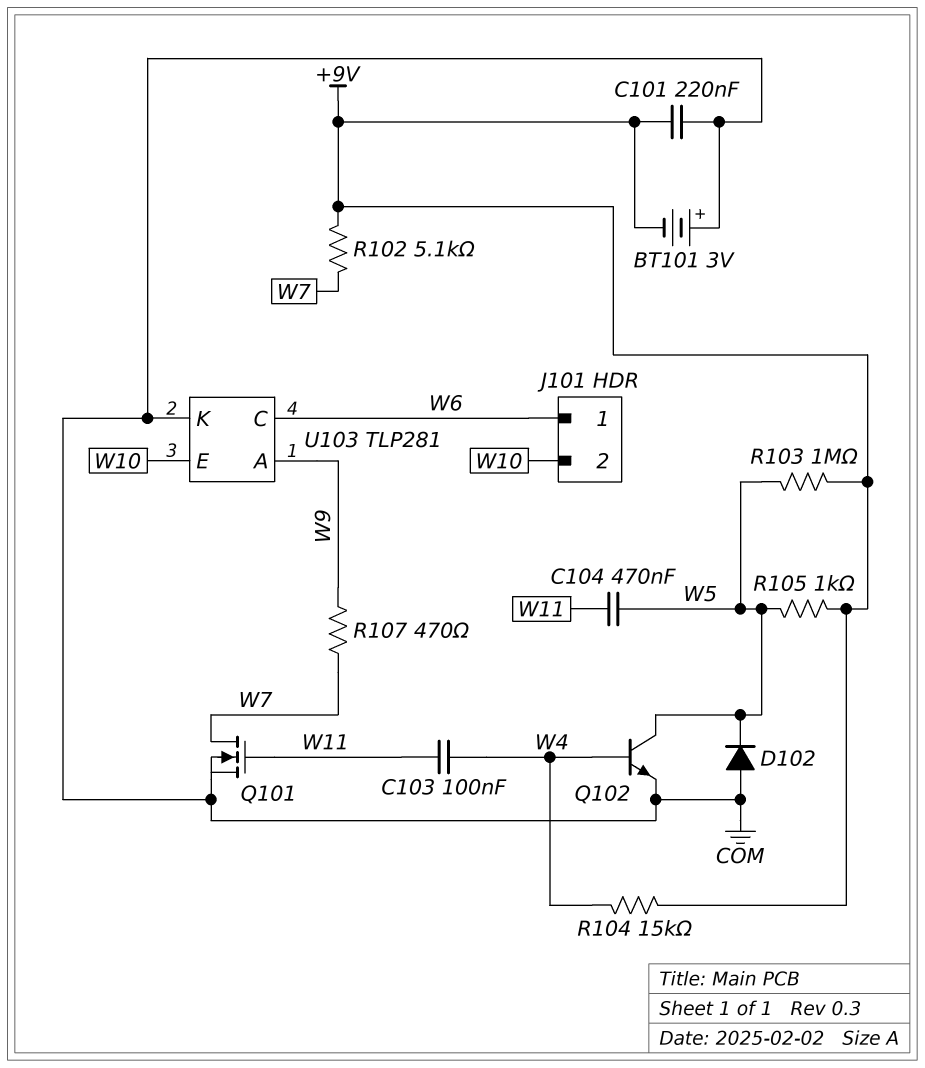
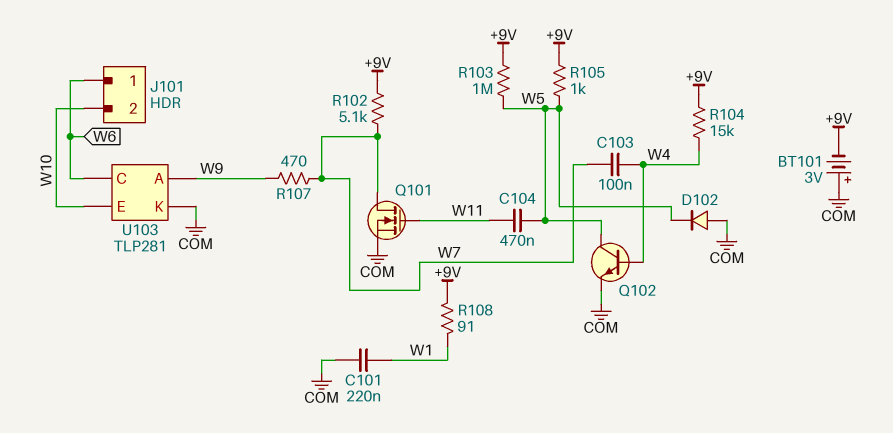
C101: 220nF (+9V, COM) -> 220nF (COM, W1)
C103: 100nF (W4, W11) -> 100nF (W4, W7)
R108: none -> 91 (+9V, W1)

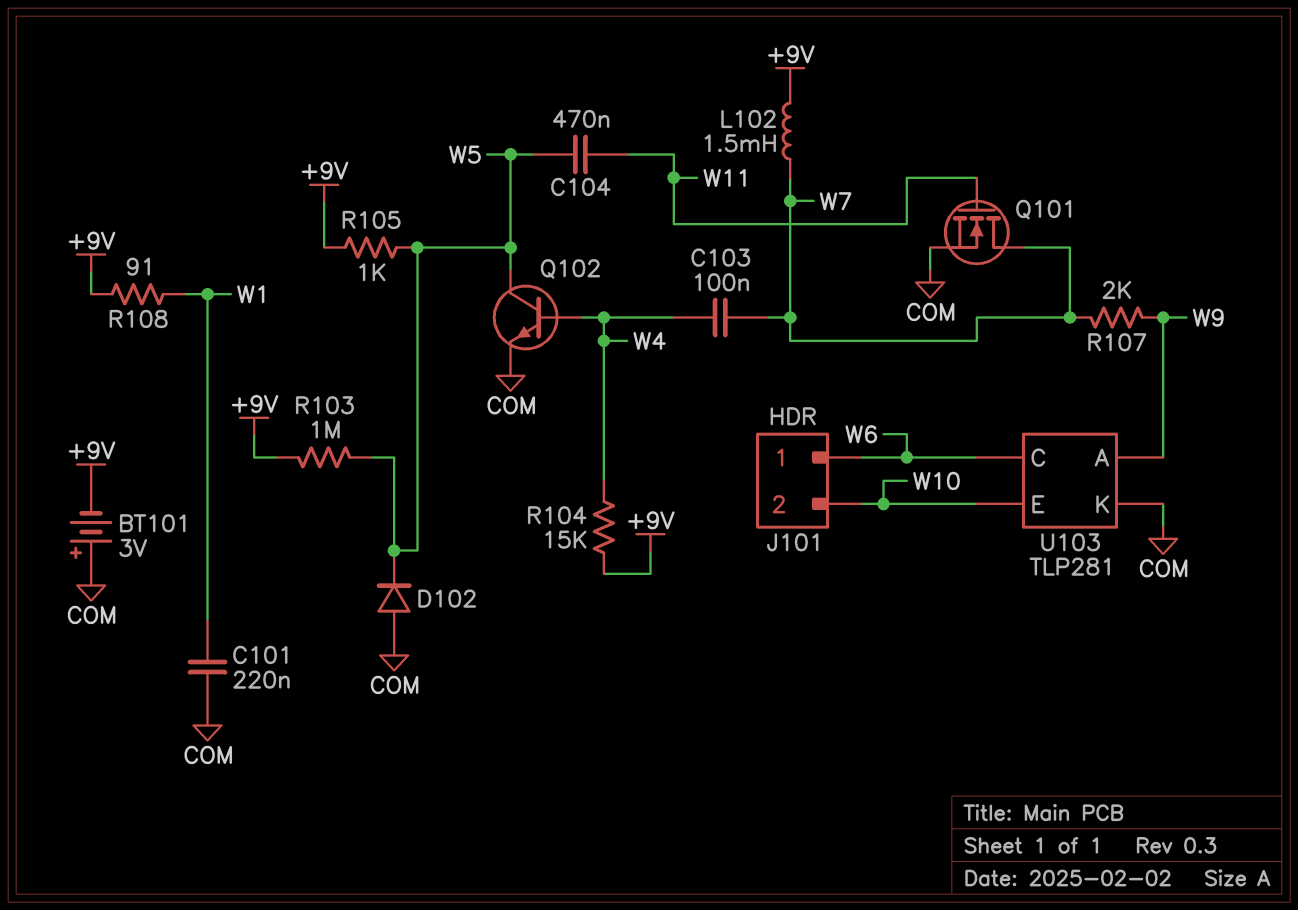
L102: none -> 1.5mH (+9V, W7)
R102: 5.1k (+9V, W7) -> none
R107: 470 (W7, W9) -> 2k (W7, W9)

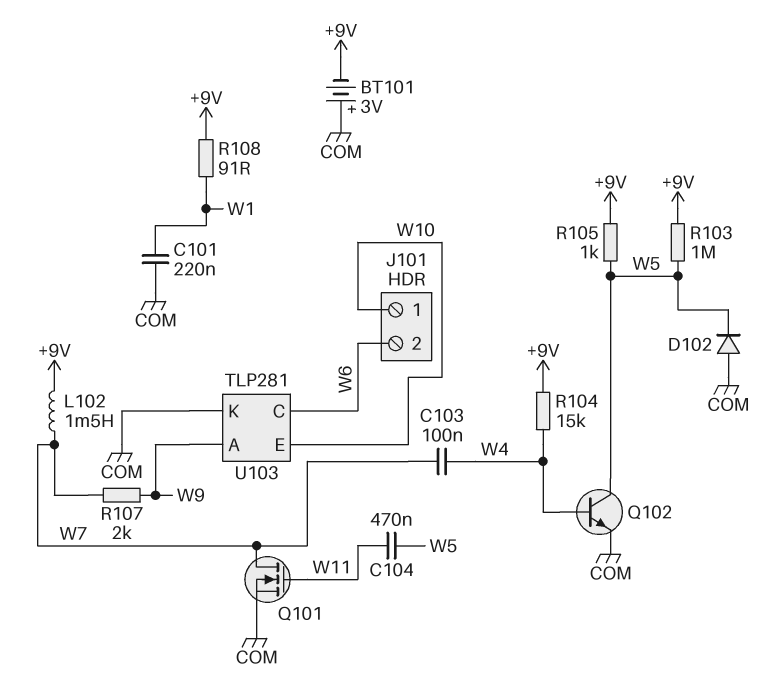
J101 pin 1: W6 -> W10
J101 pin 2: W10 -> W6

